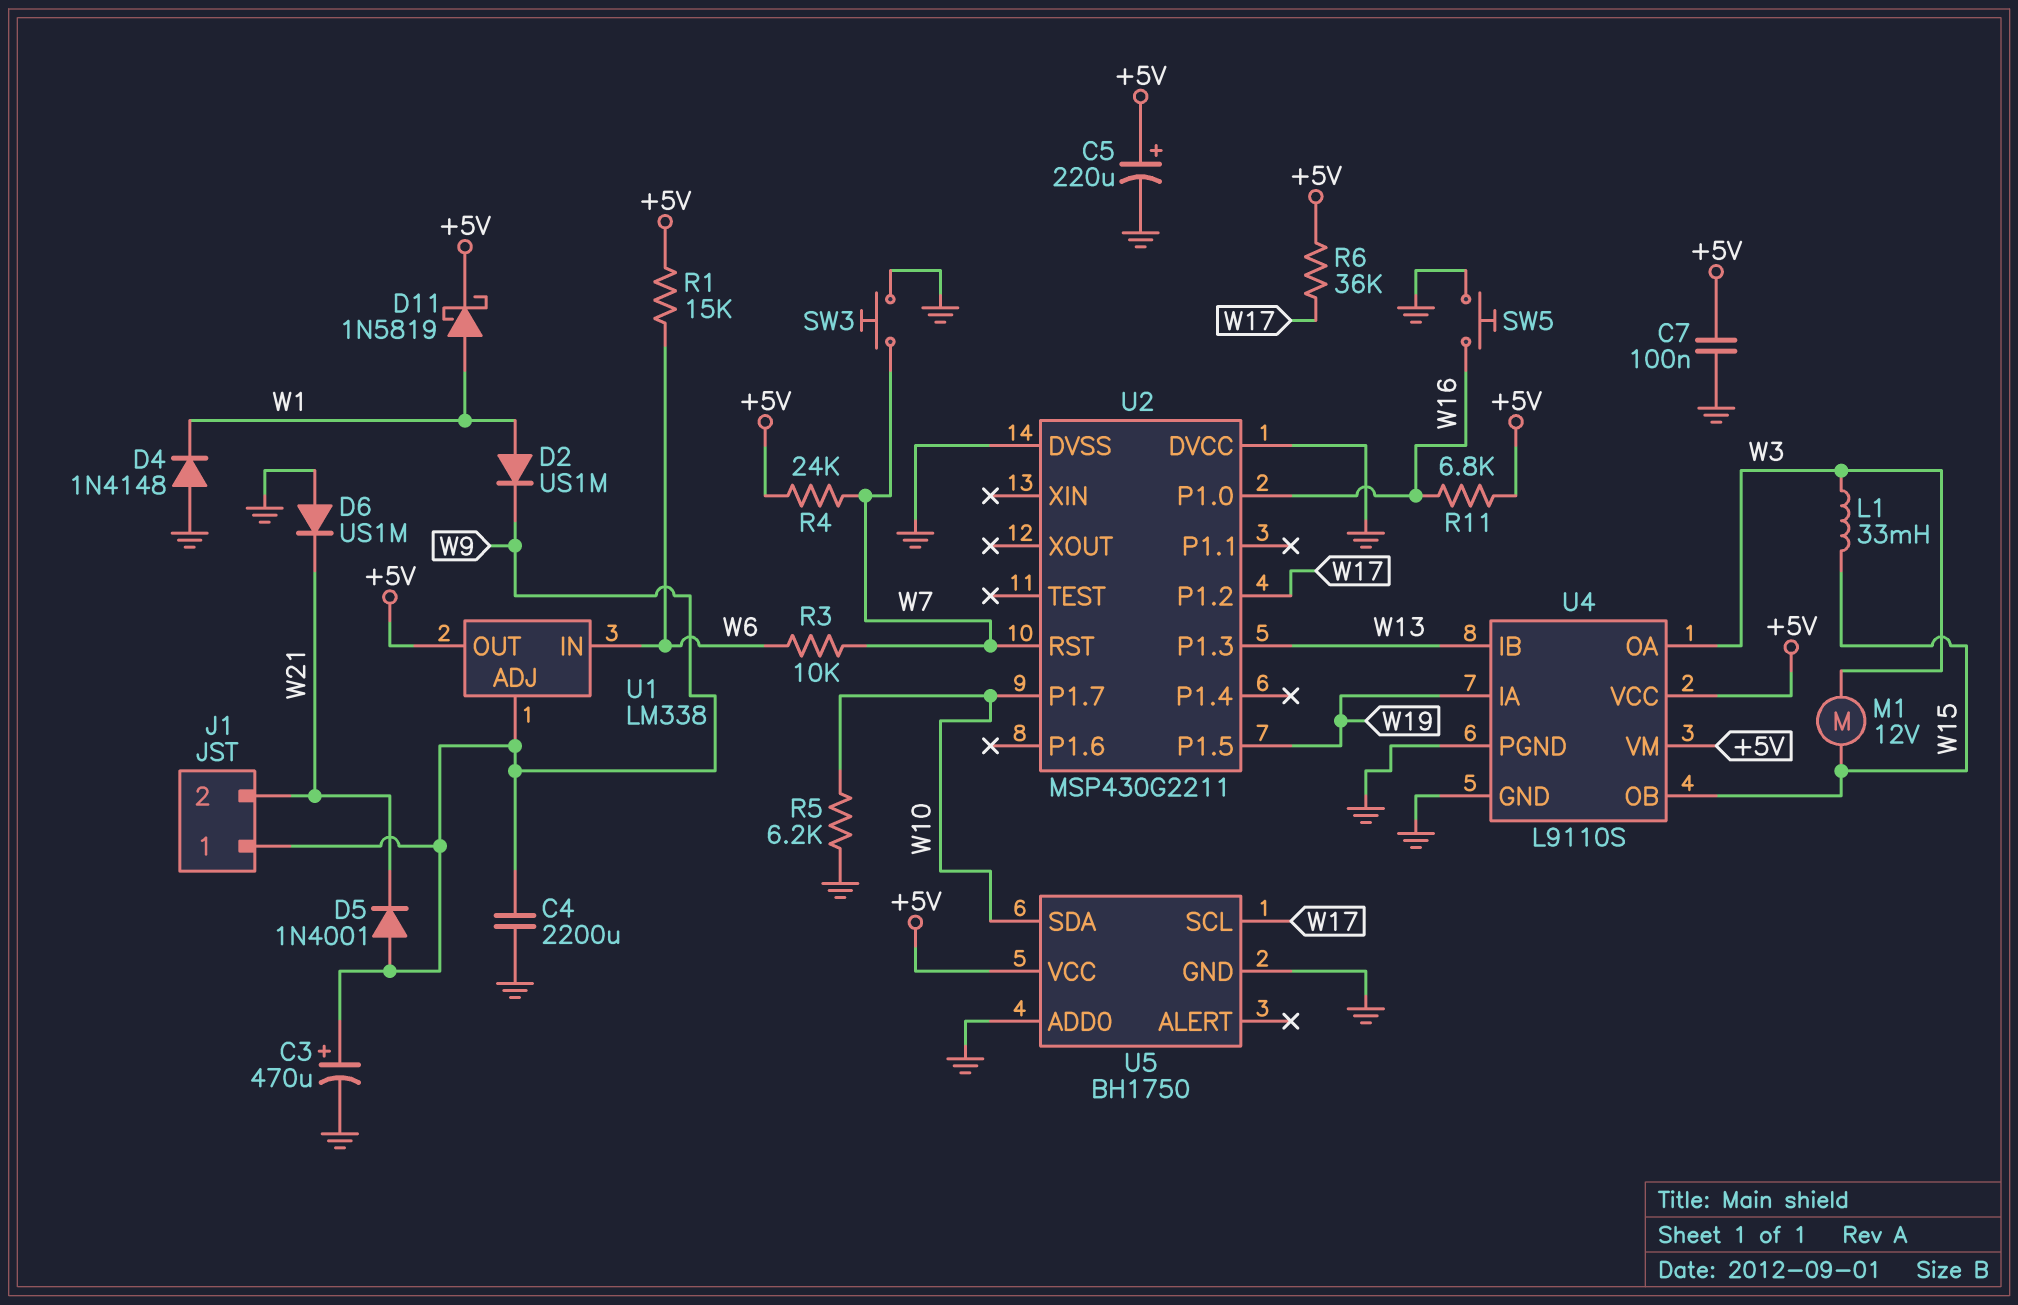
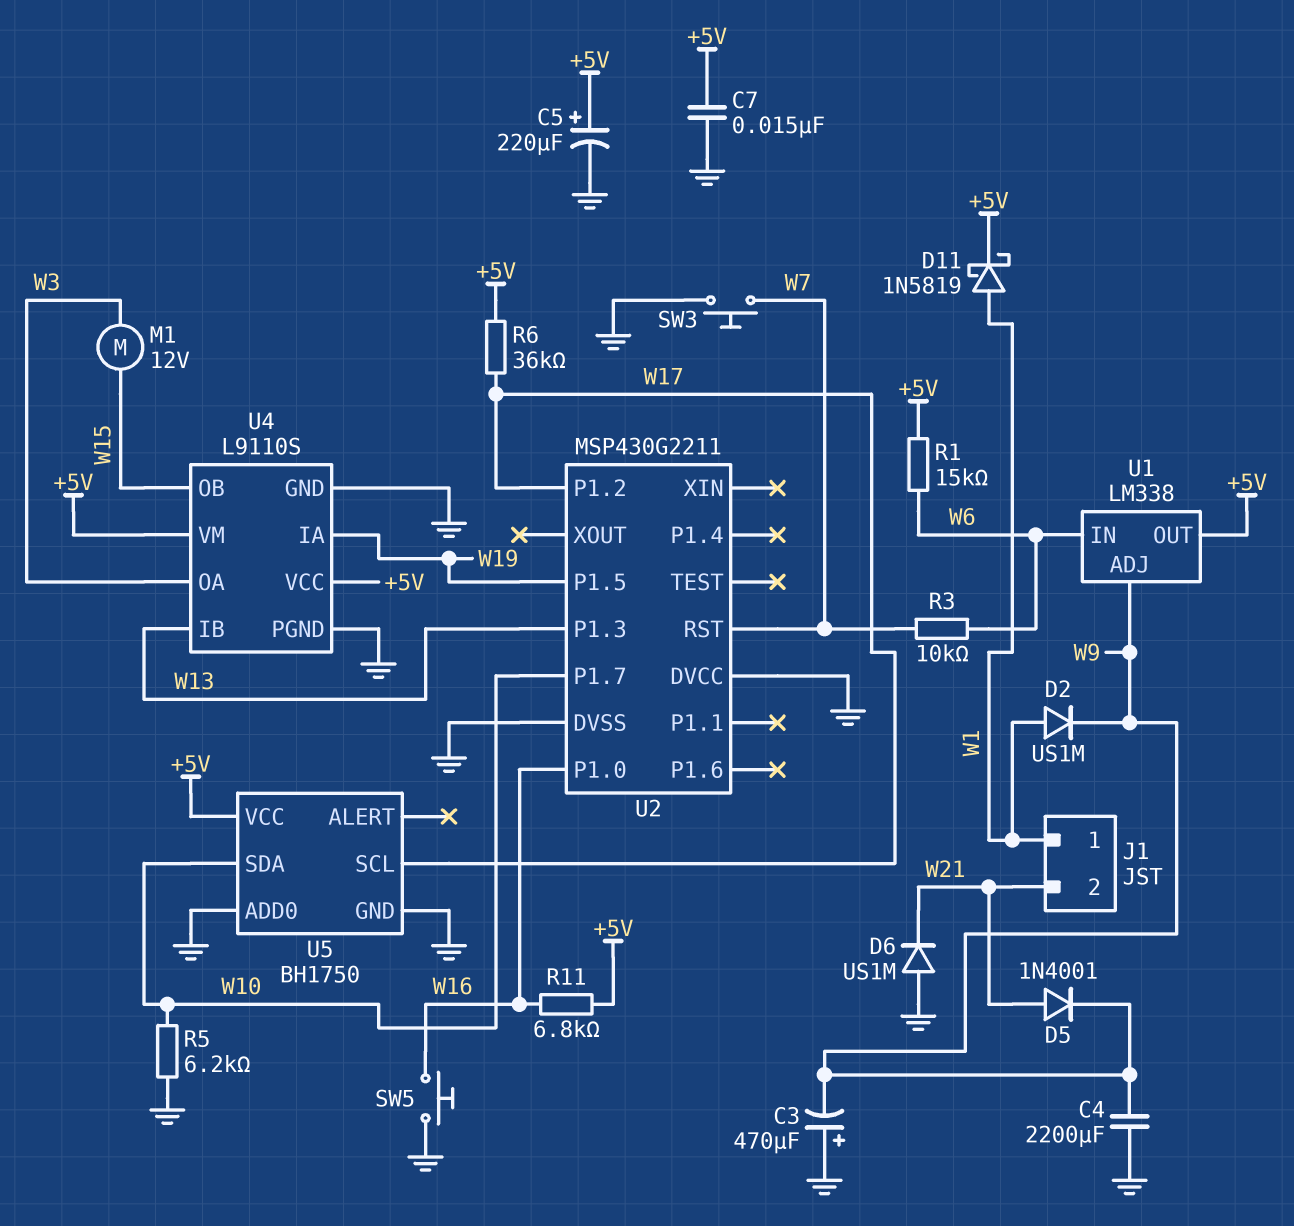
C3: 470uF (plus W9, minus GND) -> 470uF (plus GND, minus W9)
C7: 100nF (+5V, GND) -> 15nF (+5V, GND)
D4: diode 1N4148 (A GND, K W1) -> none
D5: diode 1N4001 (A W9, K W21) -> diode 1N4001 (A W21, K W9)
J1 pin 1: W9 -> W1
L1: 33mH (W3, W15) -> none
R4: 24k (+5V, W7) -> none

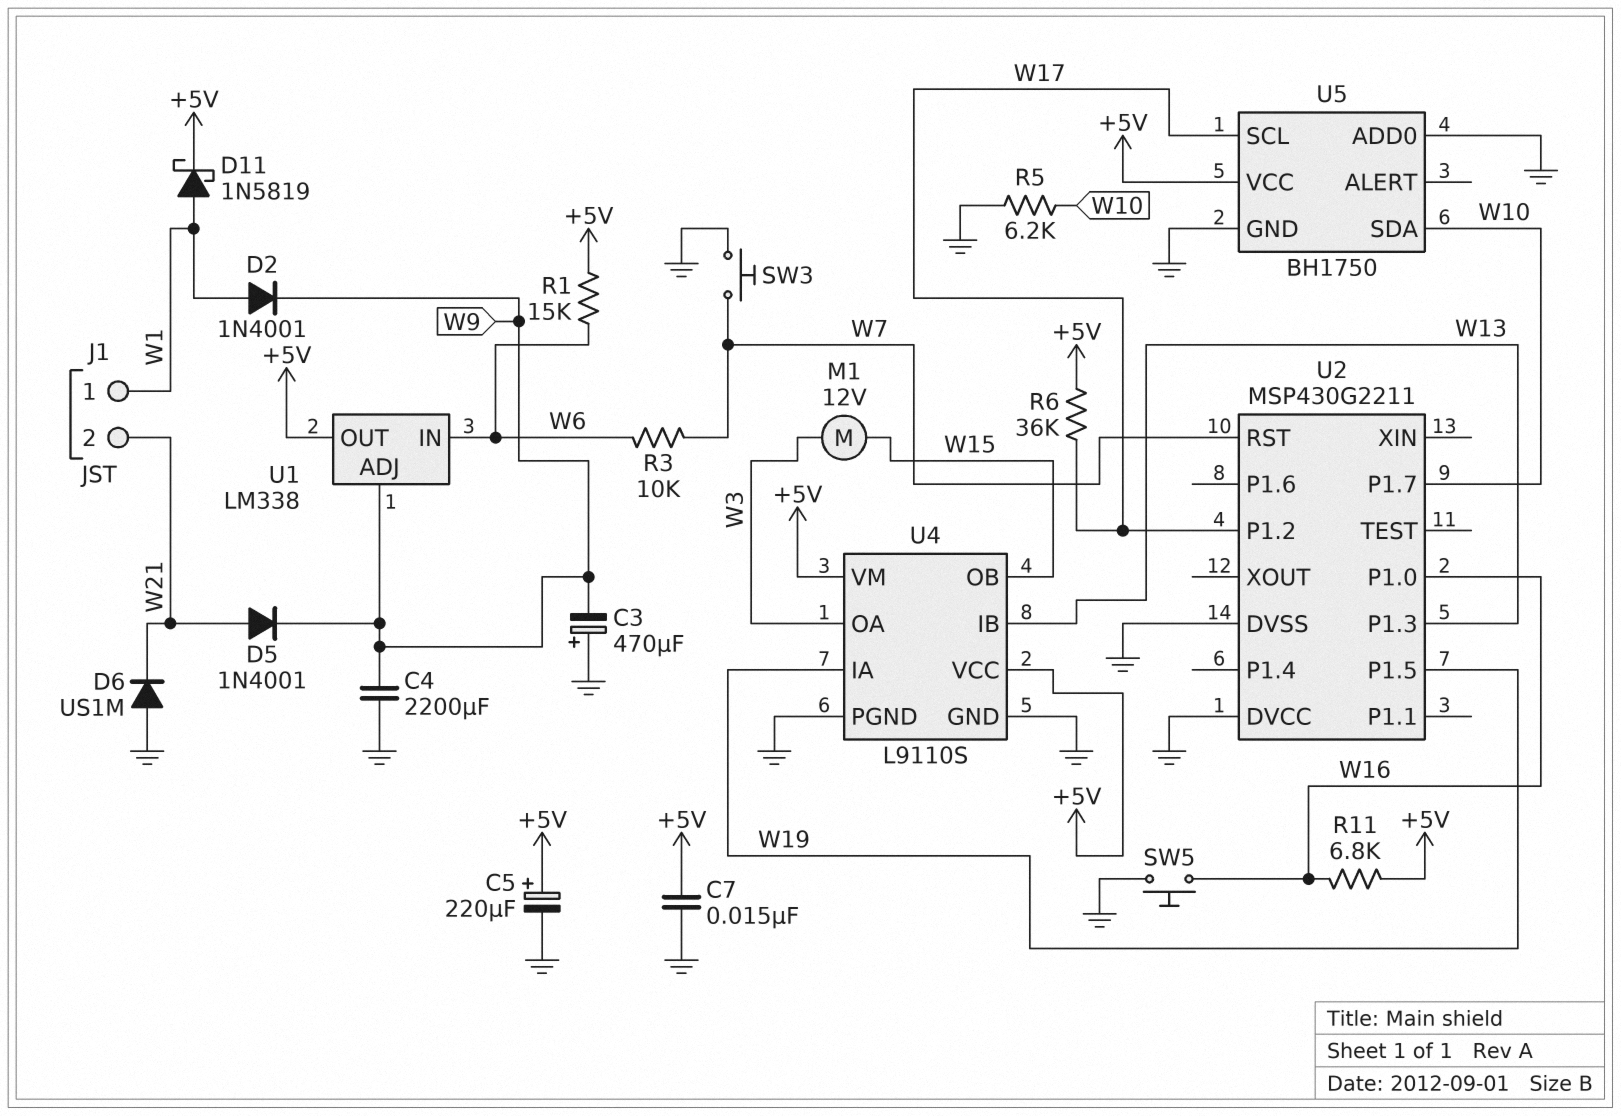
D2: diode US1M (A W1, K W9) -> diode 1N4001 (A W1, K W9)

